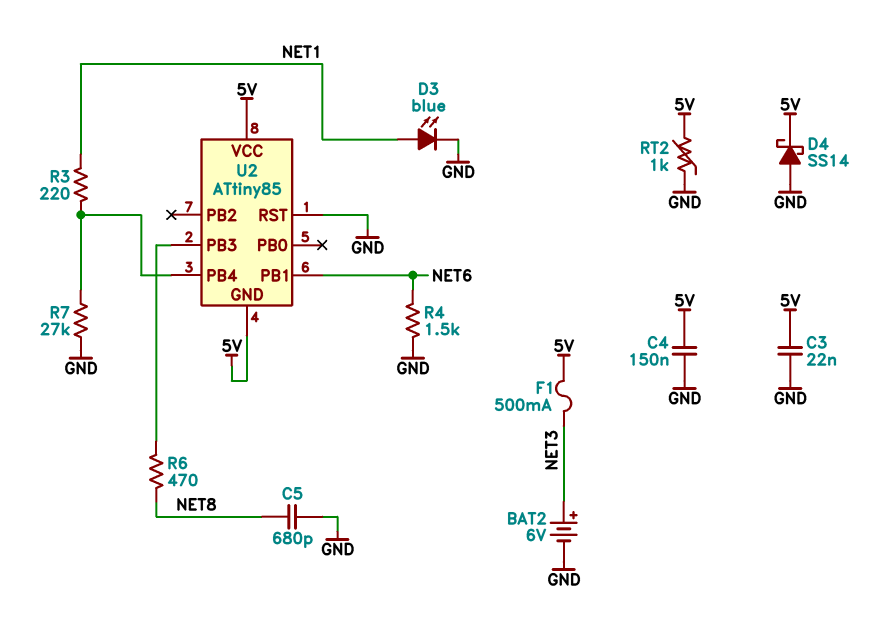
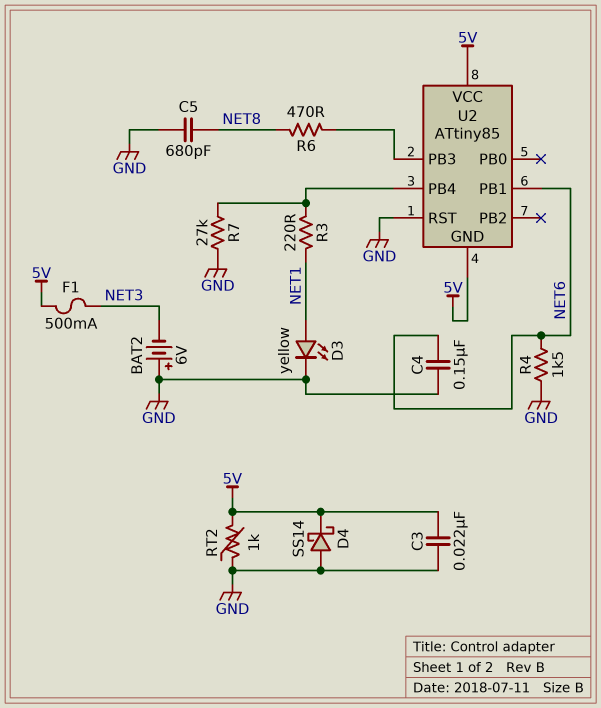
BAT2: 6V (plus NET3, minus GND) -> 6V (plus GND, minus NET3)
C4: 150nF (5V, GND) -> 150nF (GND, NET6)
D3: LED blue (A NET1, K GND) -> LED yellow (A NET1, K GND)

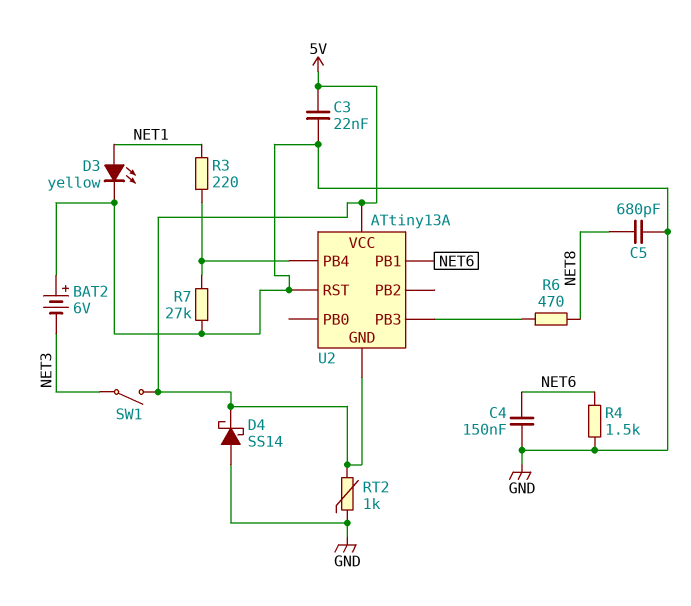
F1: 500mA (5V, NET3) -> none
SW1: none -> switch (5V, NET3)
U2: ATtiny85 -> ATtiny13A

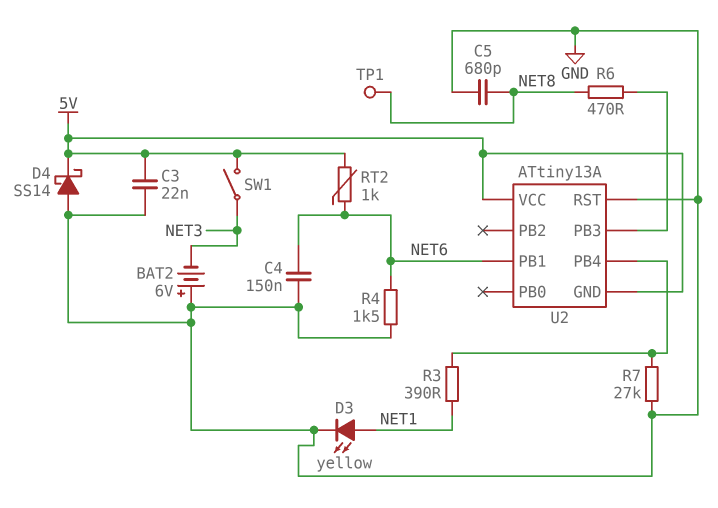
R3: 220 (NET1, U2/PB4) -> 390 (NET1, U2/PB4)
RT2: 1k (5V, GND) -> 1k (5V, NET6)
TP1: none -> test point (NET8)

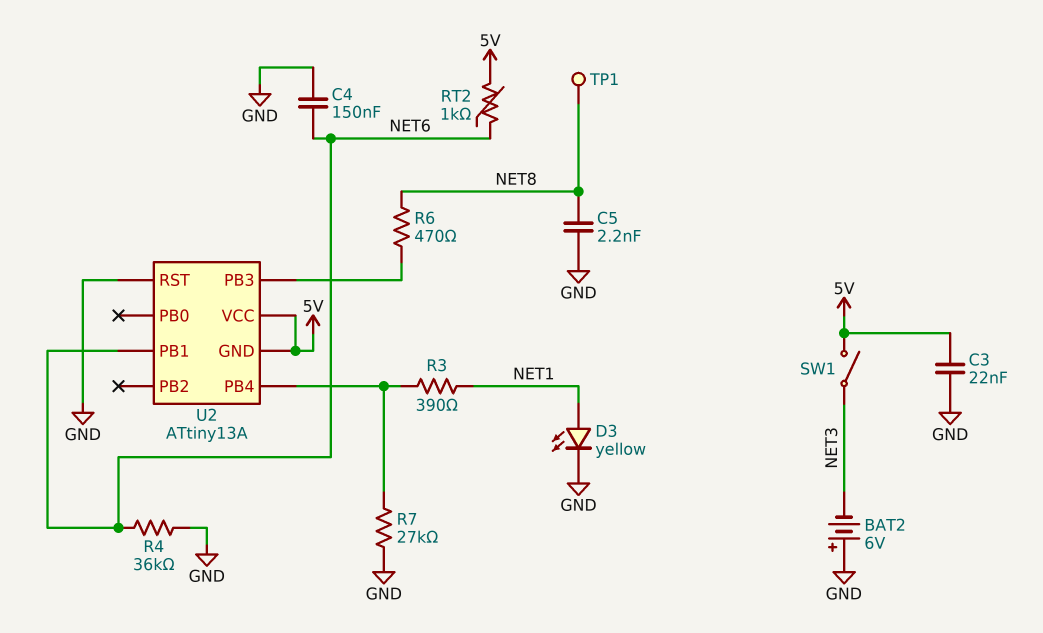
C5: 680pF (GND, NET8) -> 2.2nF (GND, NET8)
D4: schottky SS14 (A GND, K 5V) -> none
R4: 1.5k (GND, NET6) -> 36k (GND, NET6)

